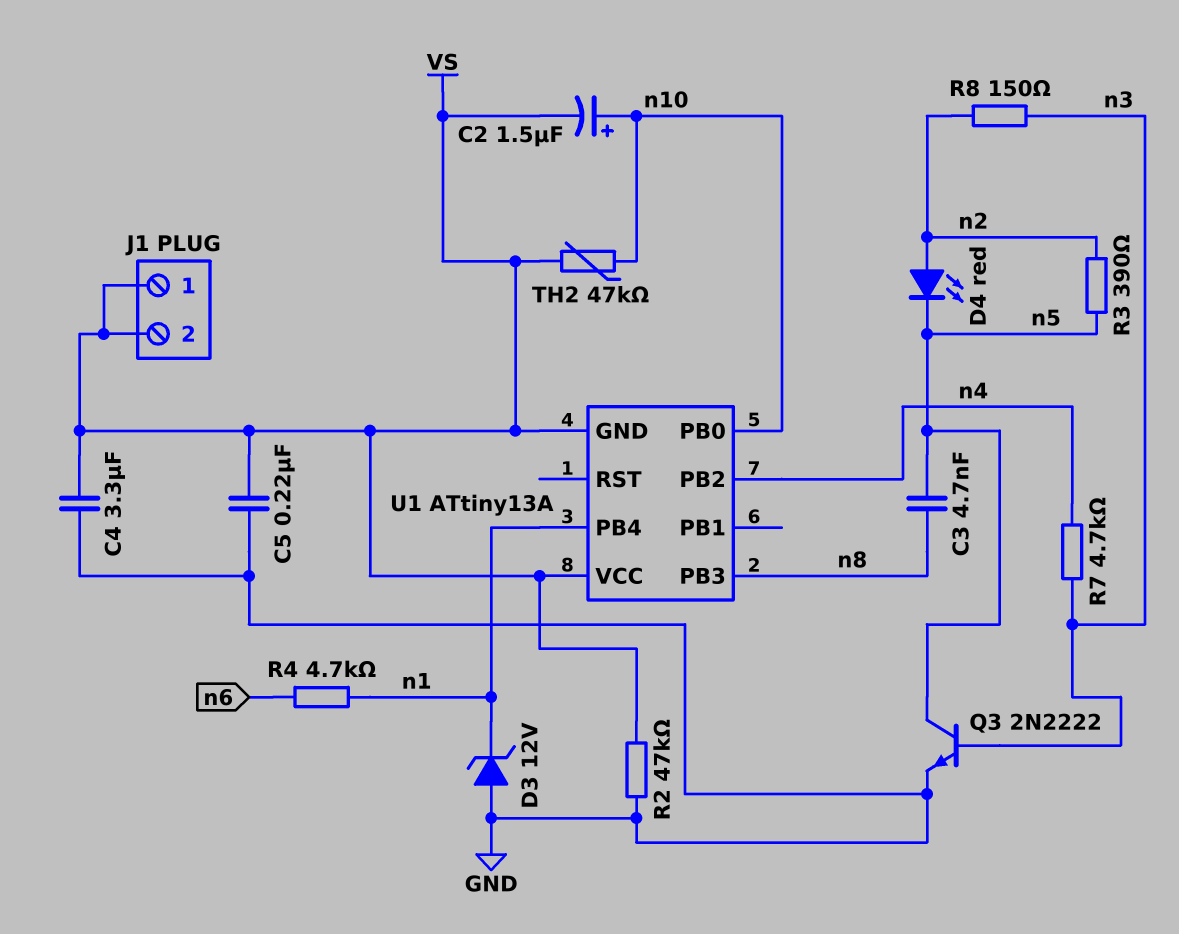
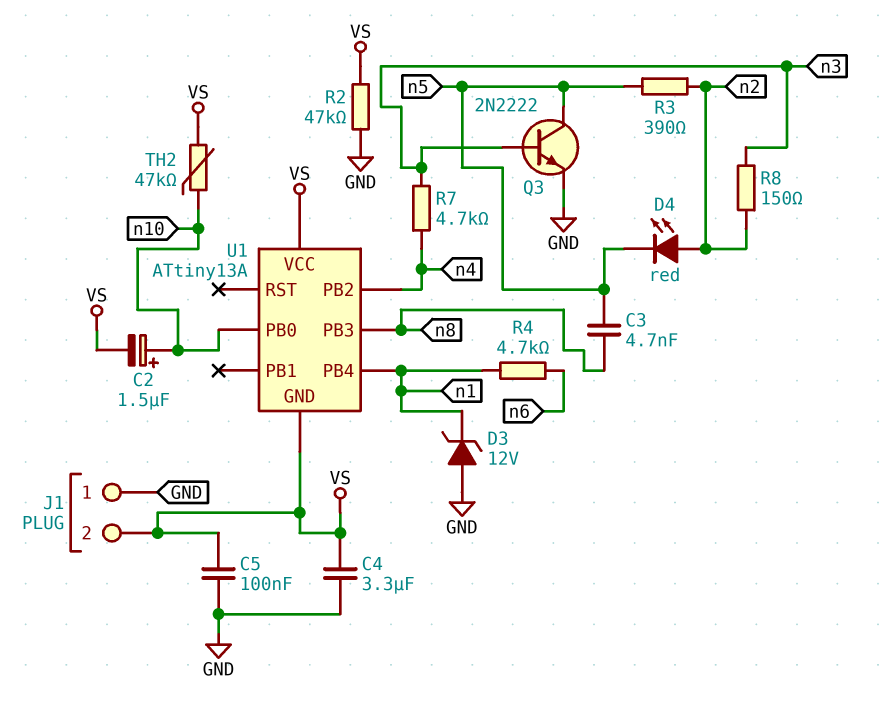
C5: 220nF (GND, VS) -> 100nF (GND, VS)
J1 pin 1: VS -> GND

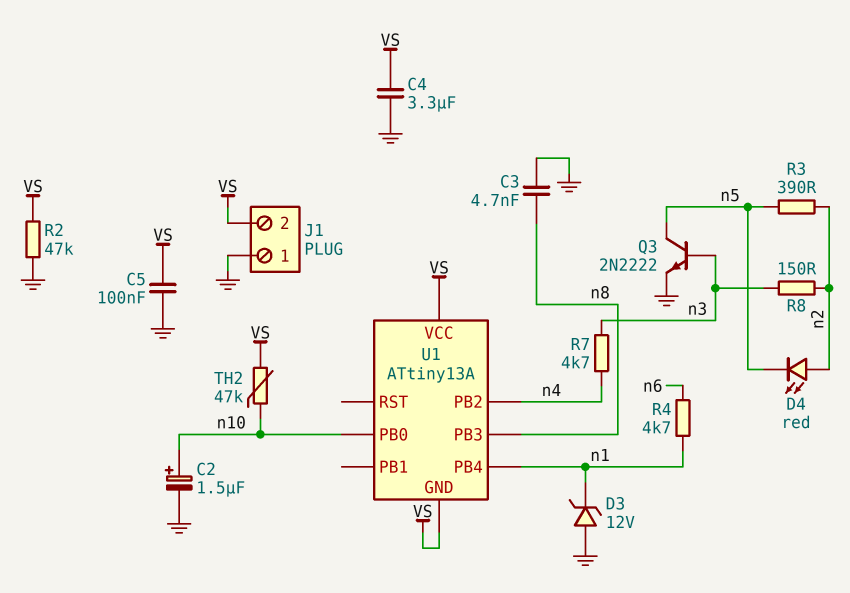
C2: 1.5uF (plus n10, minus VS) -> 1.5uF (plus n10, minus GND)
C3: 4.7nF (n5, n8) -> 4.7nF (GND, n8)

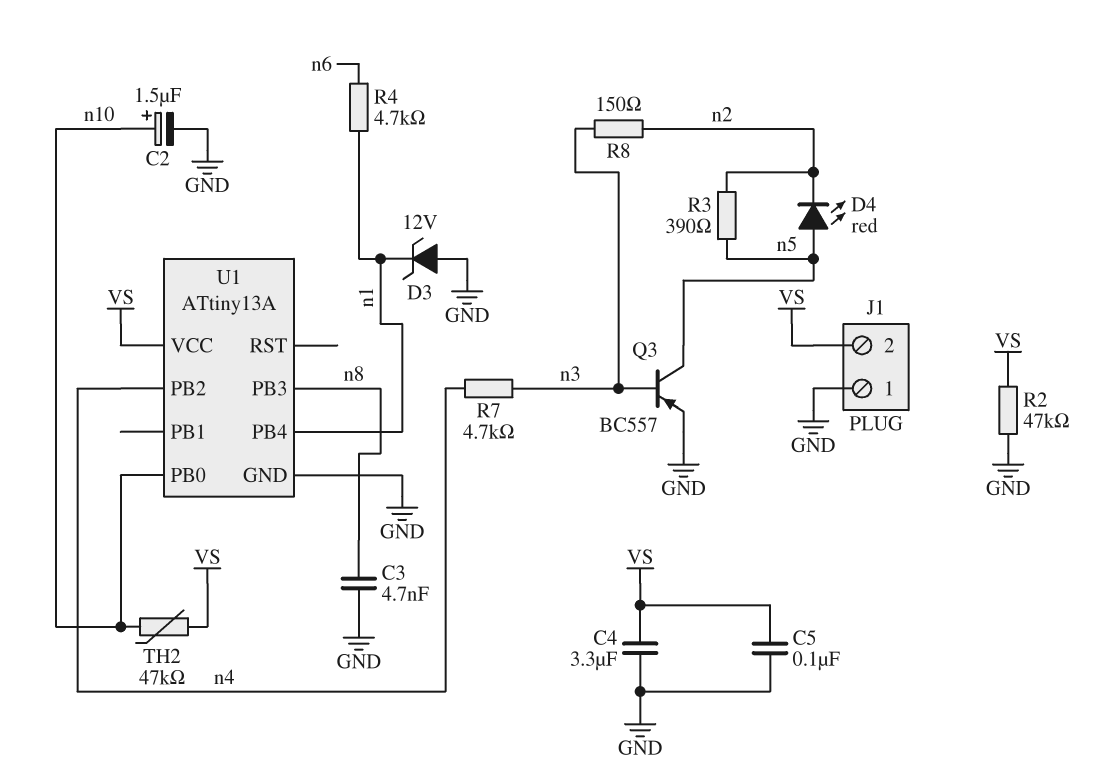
D4: LED red (A n2, K n5) -> LED red (A n5, K n2)
Q3: NPN 2N2222 (B n3, C n5, E GND) -> PNP BC557 (B n3, C n5, E GND)
U1 pin GND: VS -> GND

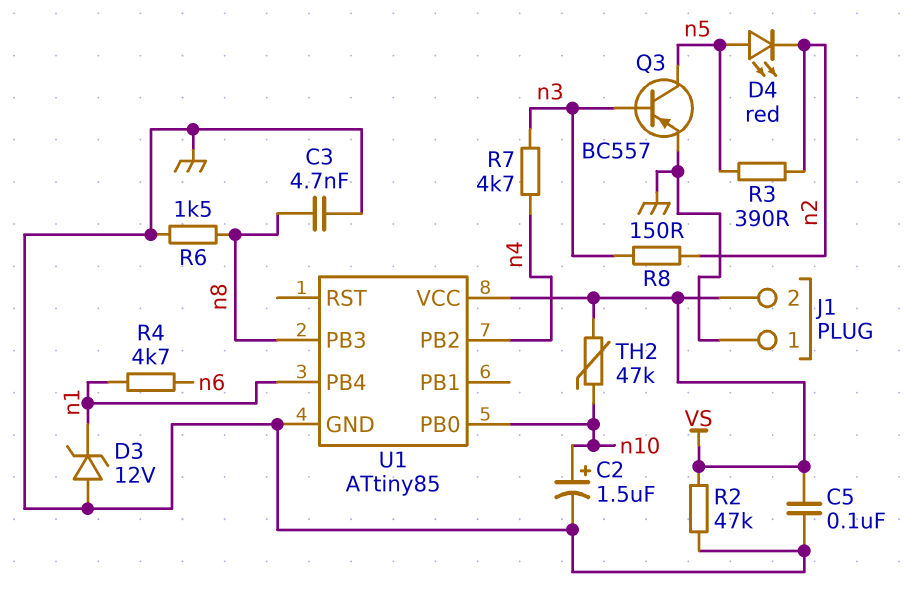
C4: 3.3uF (GND, VS) -> none
R6: none -> 1.5k (GND, n8)
U1: ATtiny13A -> ATtiny85

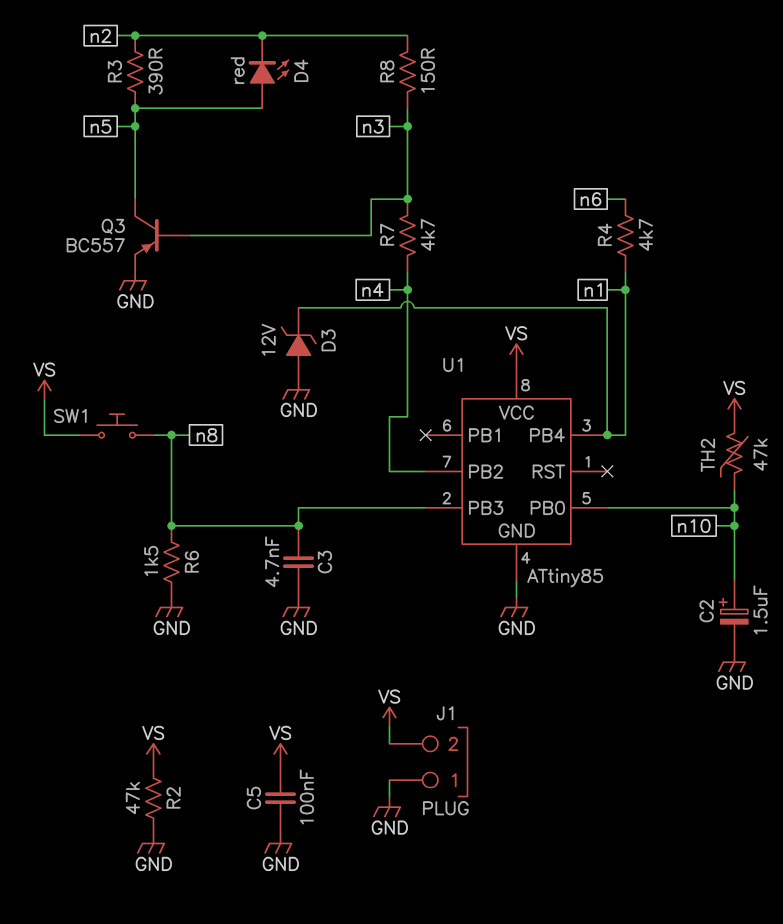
SW1: none -> button (VS, n8)

